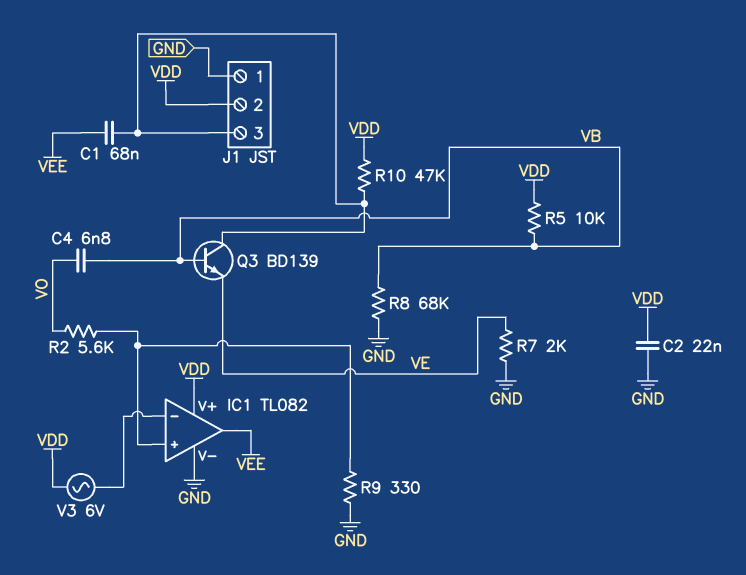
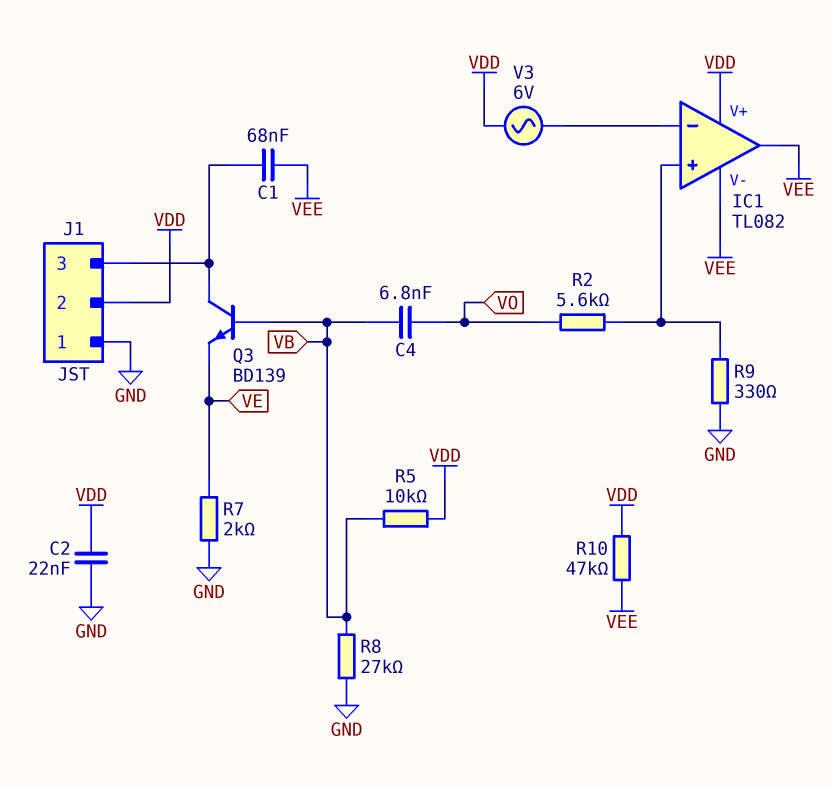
IC1 pin V-: GND -> VEE
R8: 68k (GND, VB) -> 27k (GND, VB)
R10: 47k (J1/3, VDD) -> 47k (VDD, VEE)

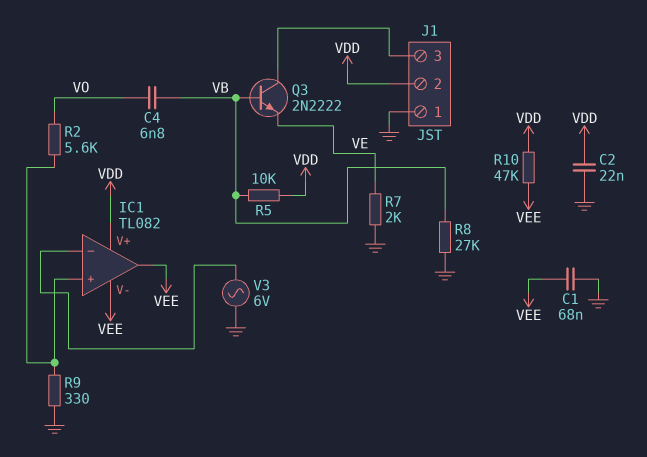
C1: 68nF (J1/3, VEE) -> 68nF (GND, VEE)
Q3: NPN BD139 (B VB, C J1/3, E VE) -> NPN 2N2222 (B VB, C J1/3, E VE)
V3: AC 6V (IC1/in-, VDD) -> AC 6V (GND, IC1/in-)

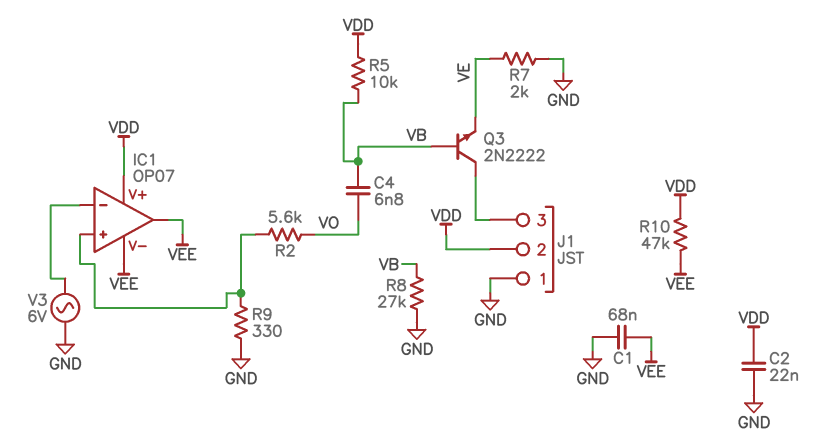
IC1: TL082 -> OP07

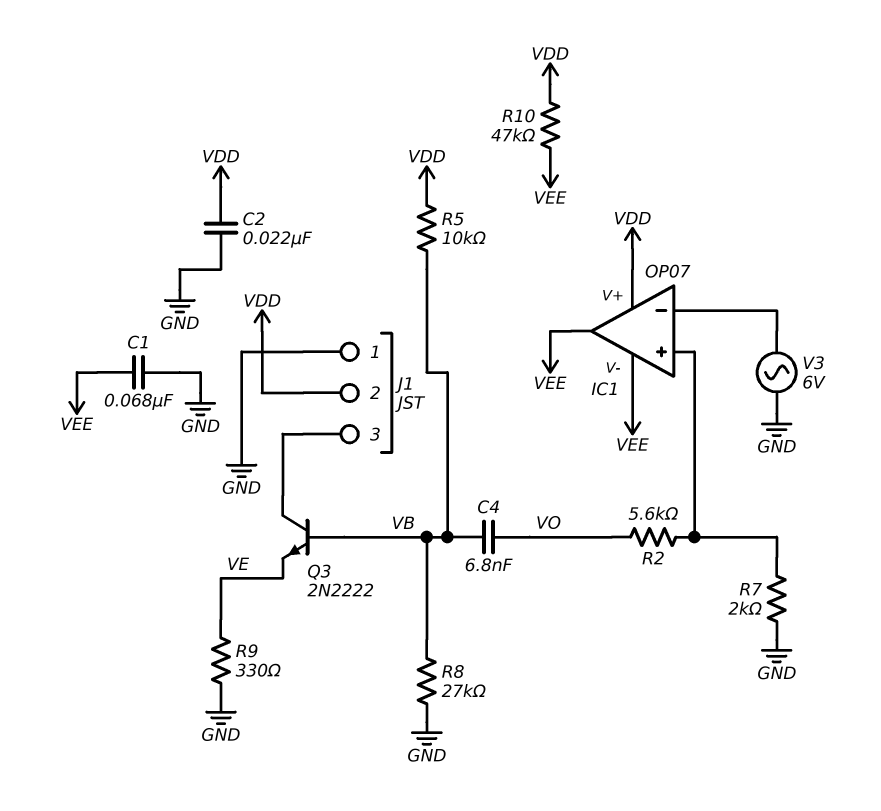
R7: 2k (GND, VE) -> 2k (GND, IC1/in+)
R9: 330 (GND, IC1/in+) -> 330 (GND, VE)

